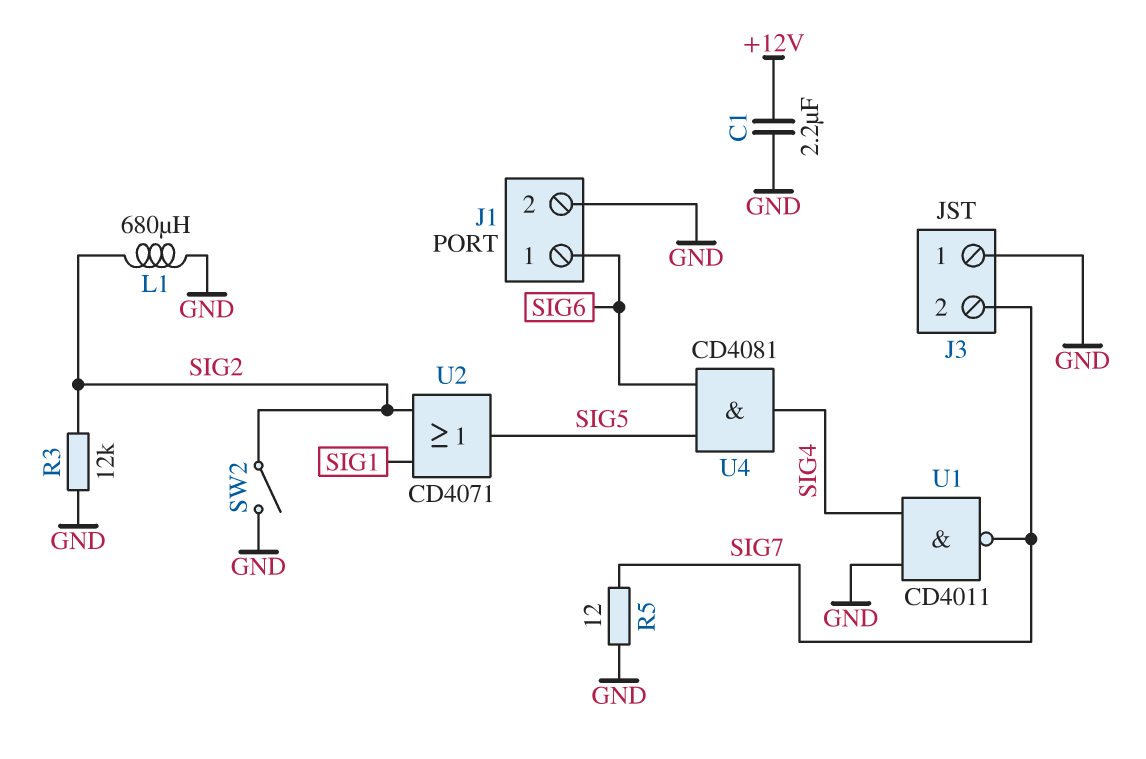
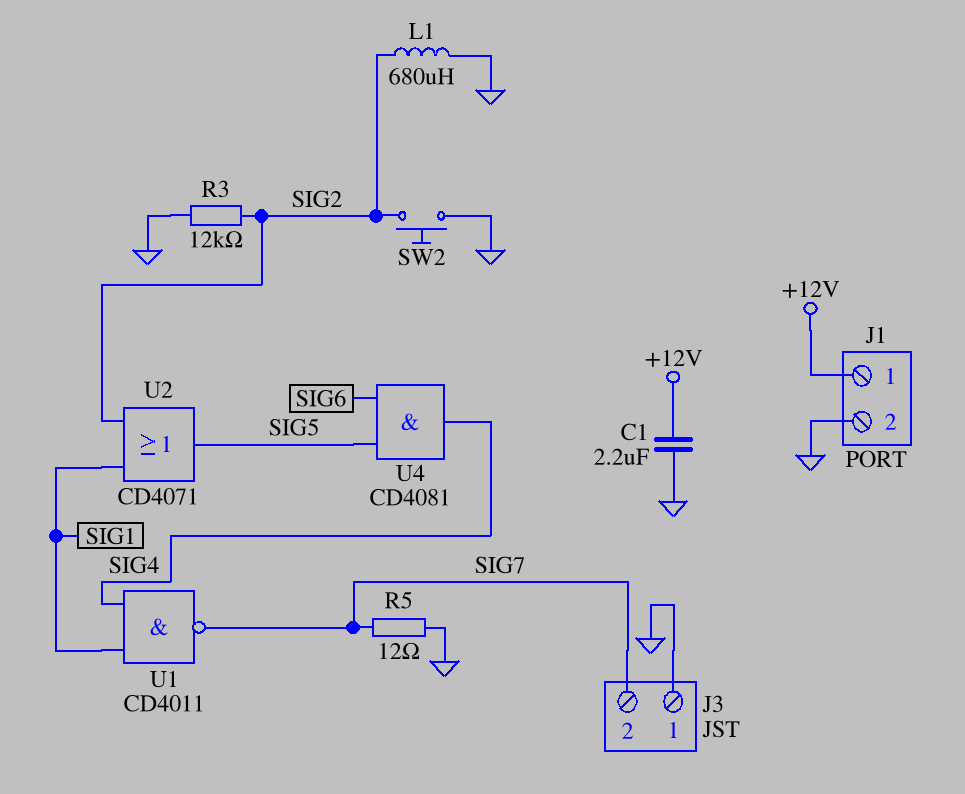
J1 pin 1: SIG6 -> +12V
SW2: switch (GND, SIG2) -> button (GND, SIG2)
U1: NAND CD4011 (in GND, in SIG4, out SIG7) -> NAND CD4011 (in SIG1, in SIG4, out SIG7)

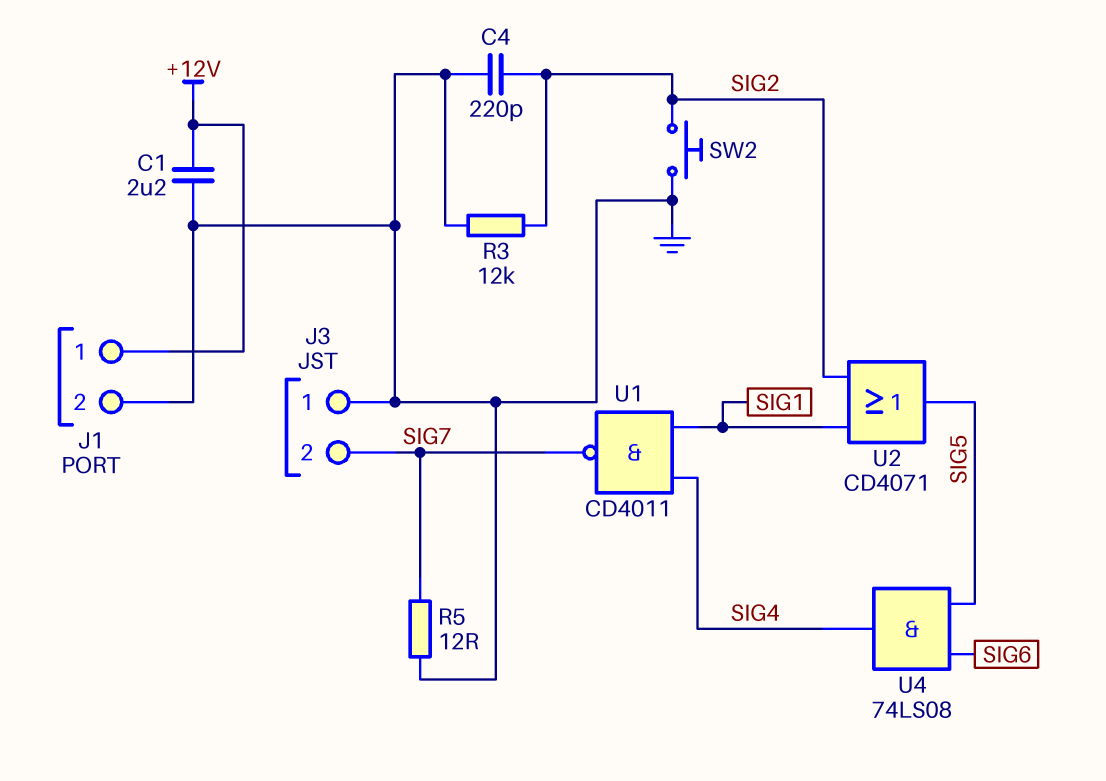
C4: none -> 220pF (GND, SIG2)
L1: 680uH (GND, SIG2) -> none
U4: AND CD4081 (in SIG5, in SIG6, out SIG4) -> AND 74LS08 (in SIG5, in SIG6, out SIG4)

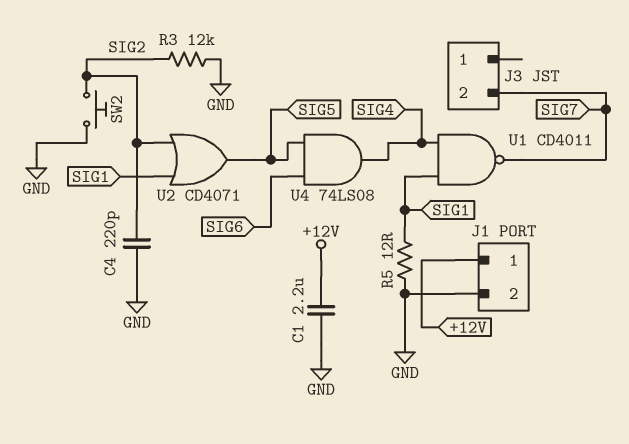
J3 pin 1: GND -> none
R5: 12 (GND, SIG7) -> 12 (GND, SIG1)

